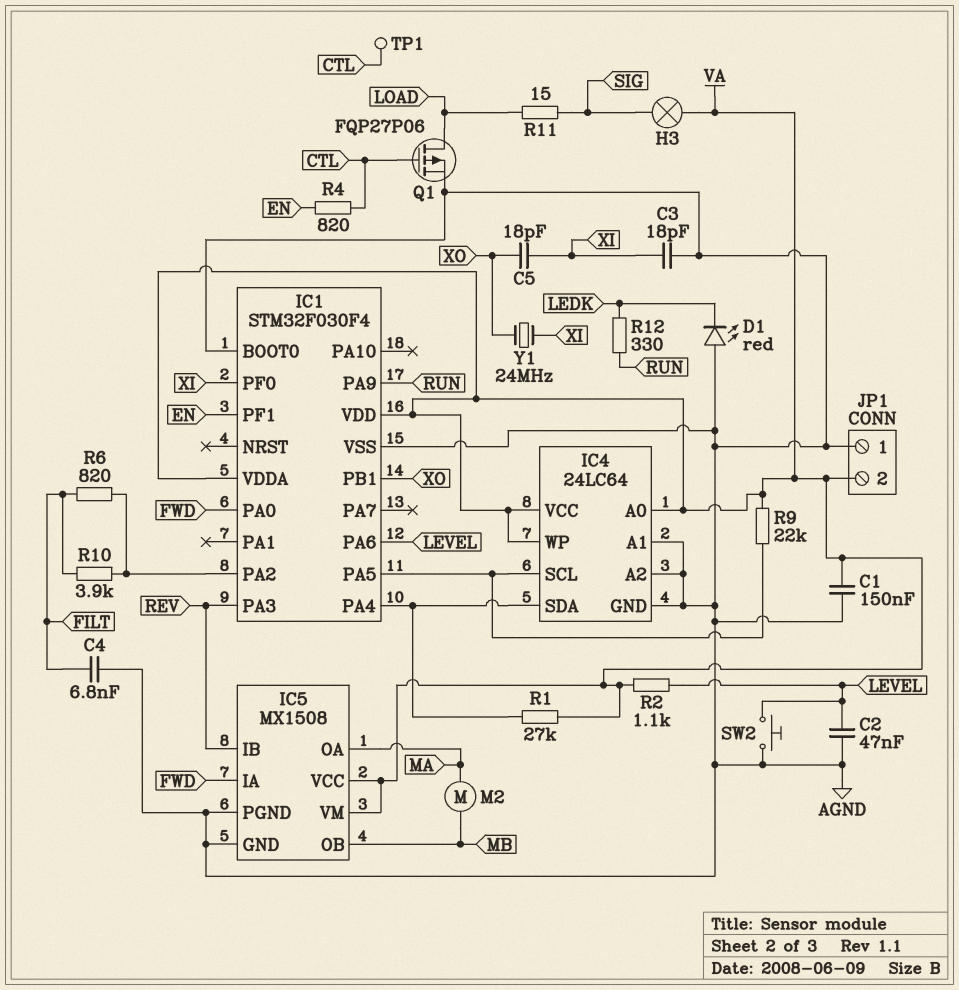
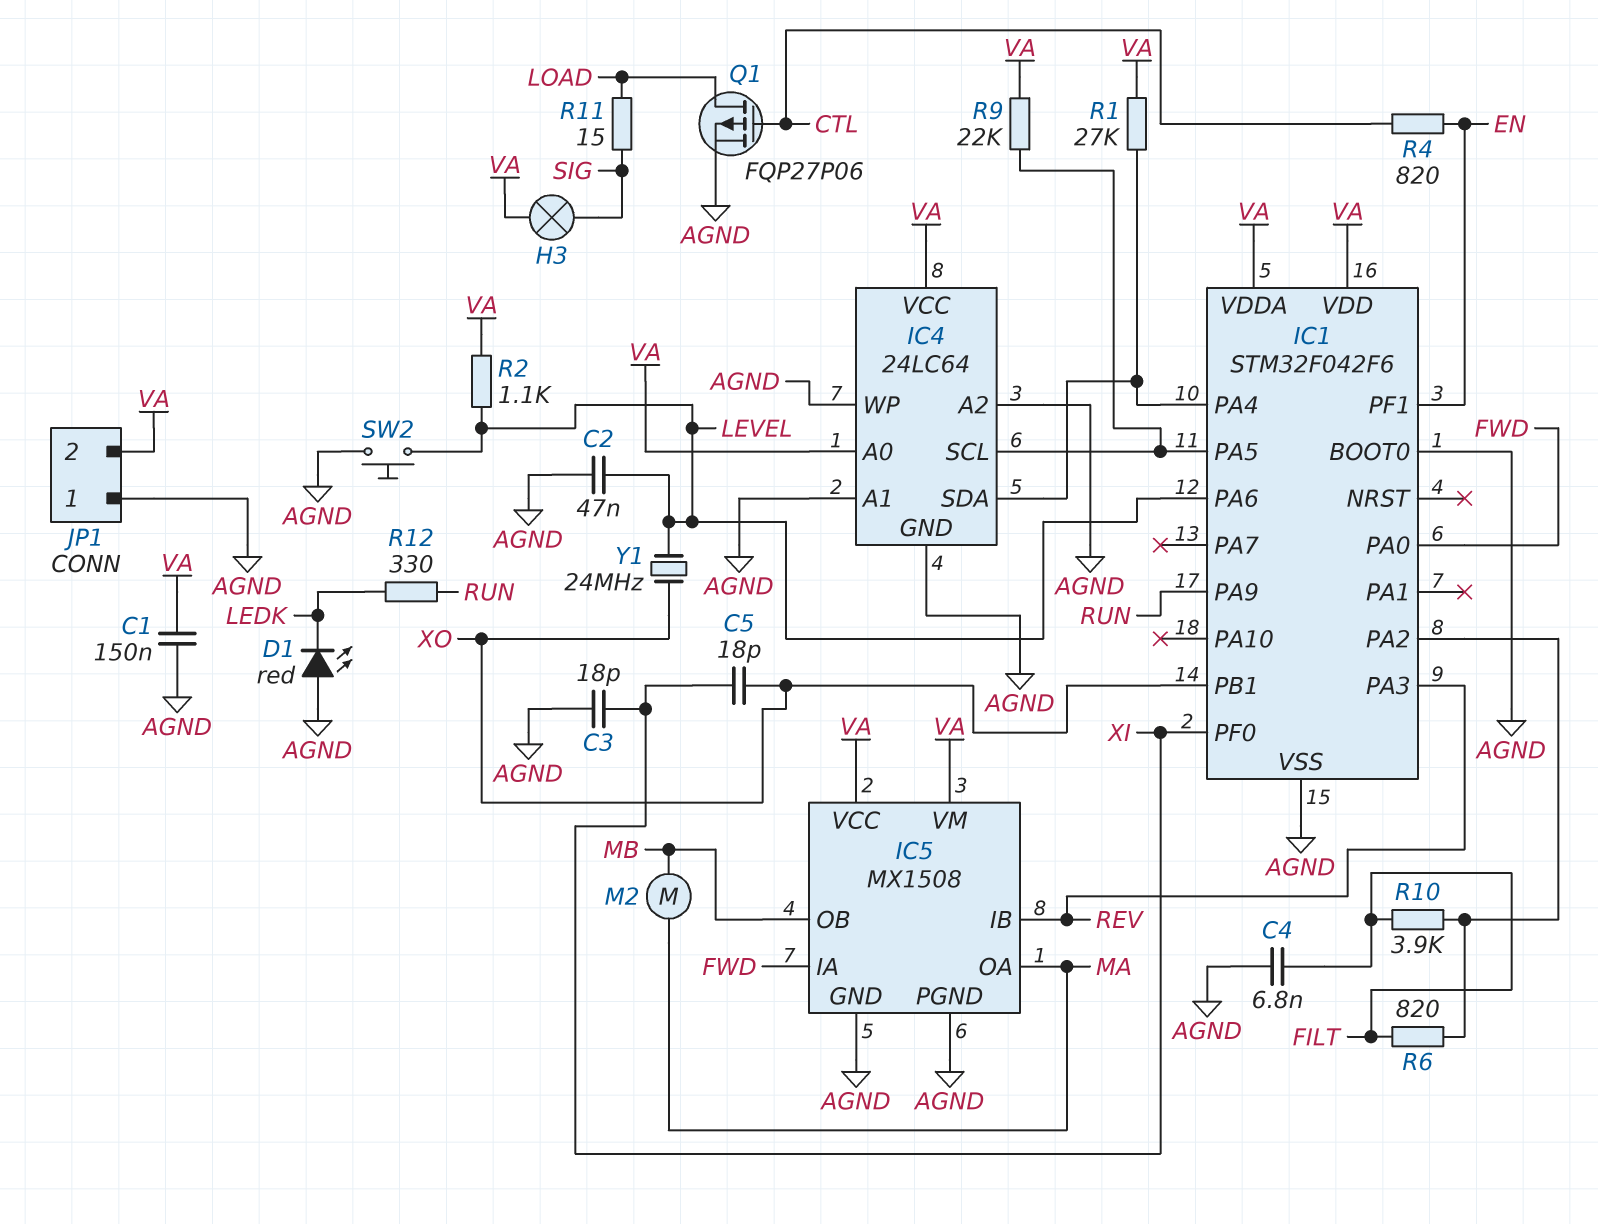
IC1: STM32F030F4 -> STM32F042F6
IC4 pin WP: VA -> AGND
TP1: test point (CTL) -> none
Y1: 24MHz (XI, XO) -> 24MHz (LEVEL, XO)

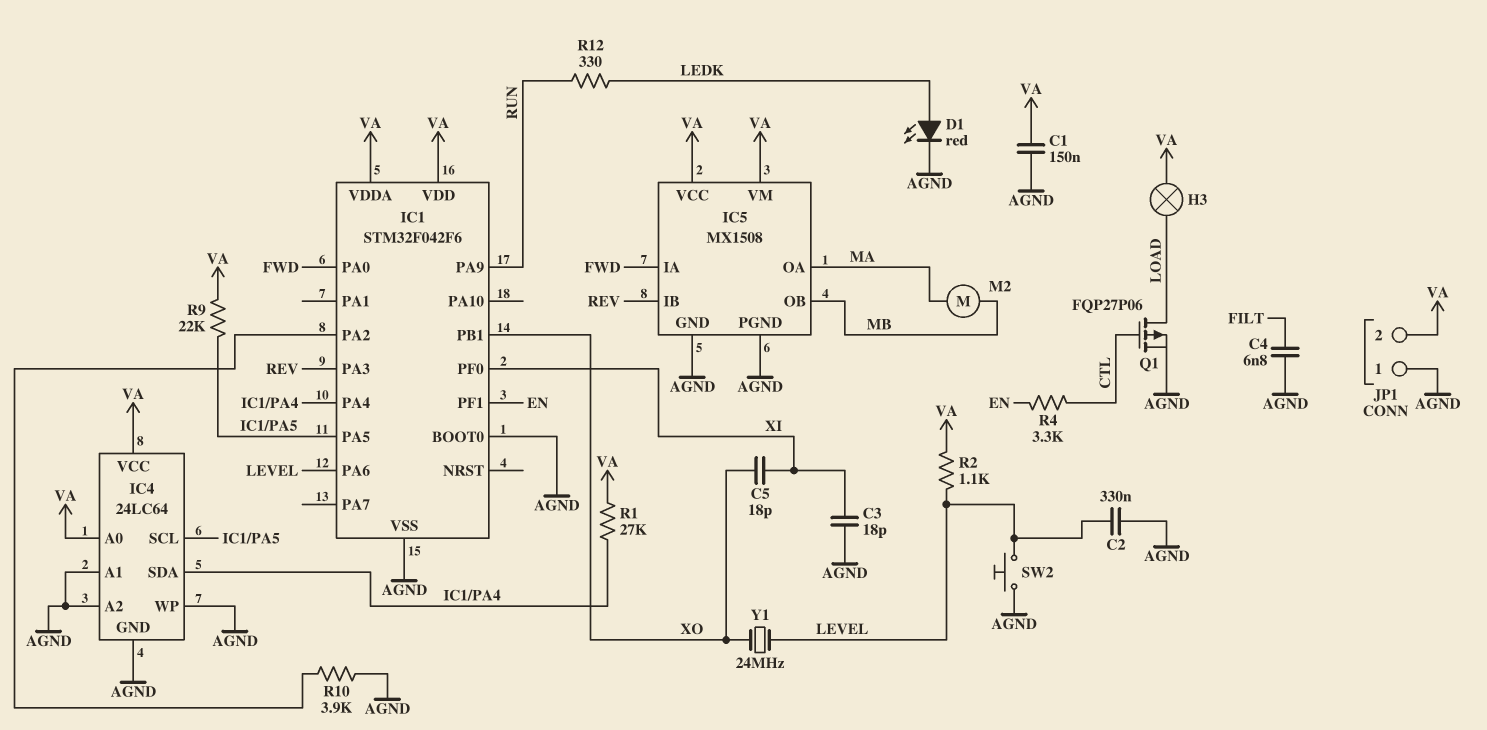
C2: 47nF (AGND, LEVEL) -> 330nF (AGND, LEVEL)
D1: LED red (A AGND, K LEDK) -> LED red (A LEDK, K AGND)
H3: lamp (SIG, VA) -> lamp (LOAD, VA)
R4: 820 (CTL, EN) -> 3.3k (CTL, EN)
R6: 820 (FILT, IC1/PA2) -> none
R10: 3.9k (FILT, IC1/PA2) -> 3.9k (AGND, IC1/PA2)
R11: 15 (LOAD, SIG) -> none

